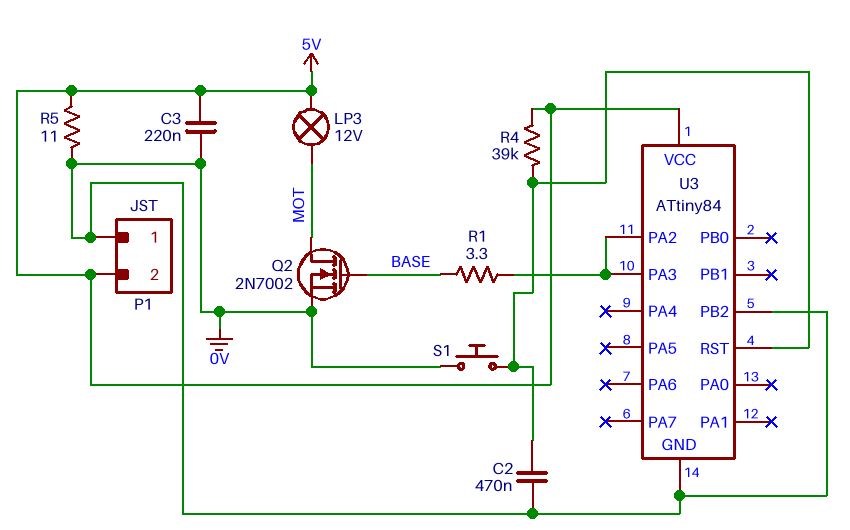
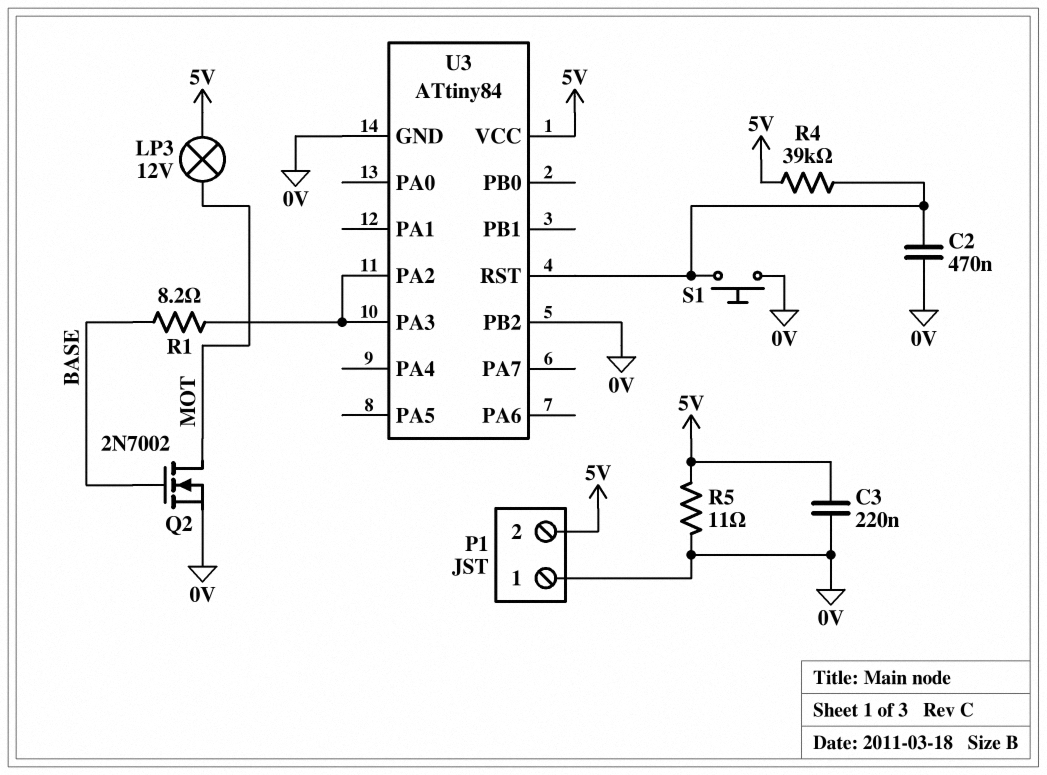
R1: 3.3 (BASE, U3/PA2) -> 8.2 (BASE, U3/PA2)

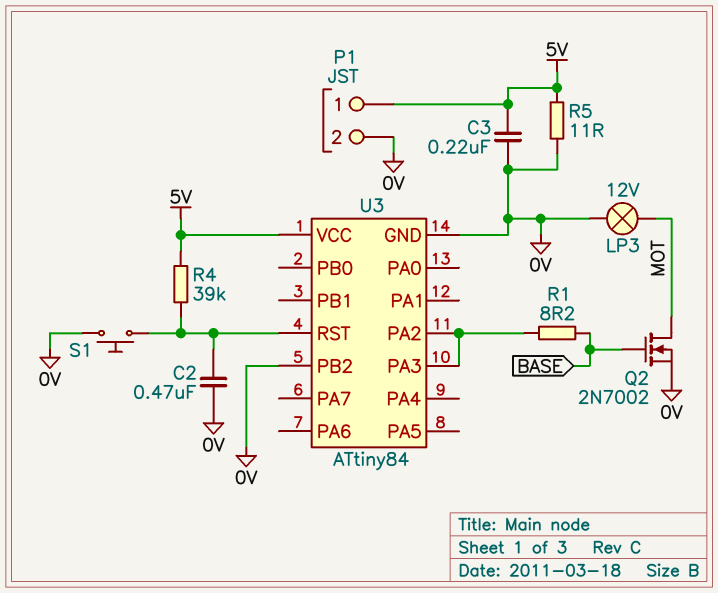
LP3: lamp 12V (5V, MOT) -> lamp 12V (0V, MOT)
P1 pin 1: 0V -> 5V
P1 pin 2: 5V -> 0V

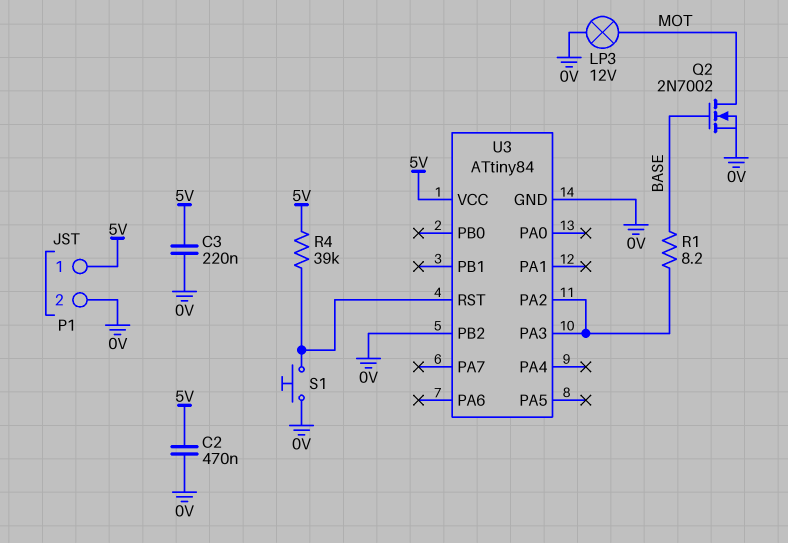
C2: 470nF (0V, U3/RST) -> 470nF (0V, 5V)
R5: 11 (0V, 5V) -> none

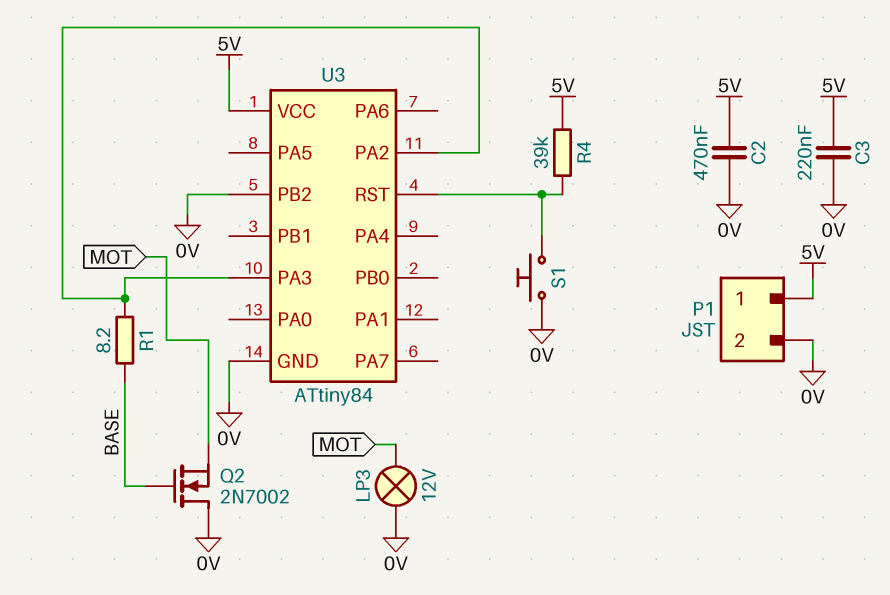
Q2: NMOS 2N7002 (G BASE, D MOT, S 0V) -> NMOS 2N7002 (G BASE, D 0V, S MOT)

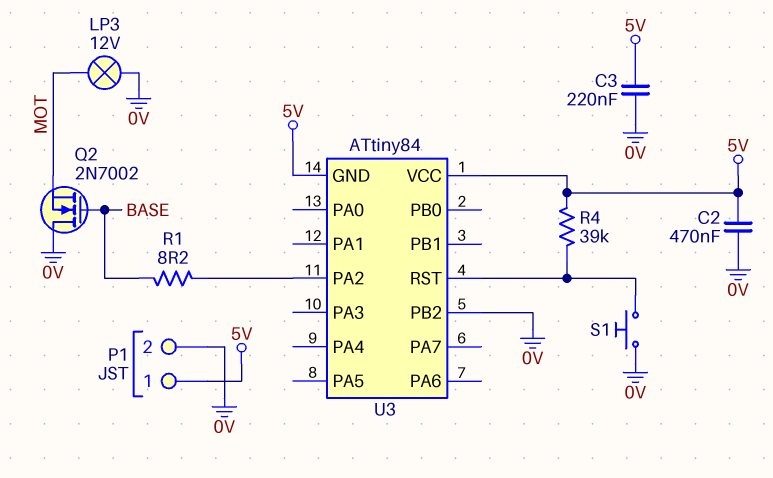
U3 pin GND: 0V -> 5V
U3 pin PA3: U3/PA2 -> none

